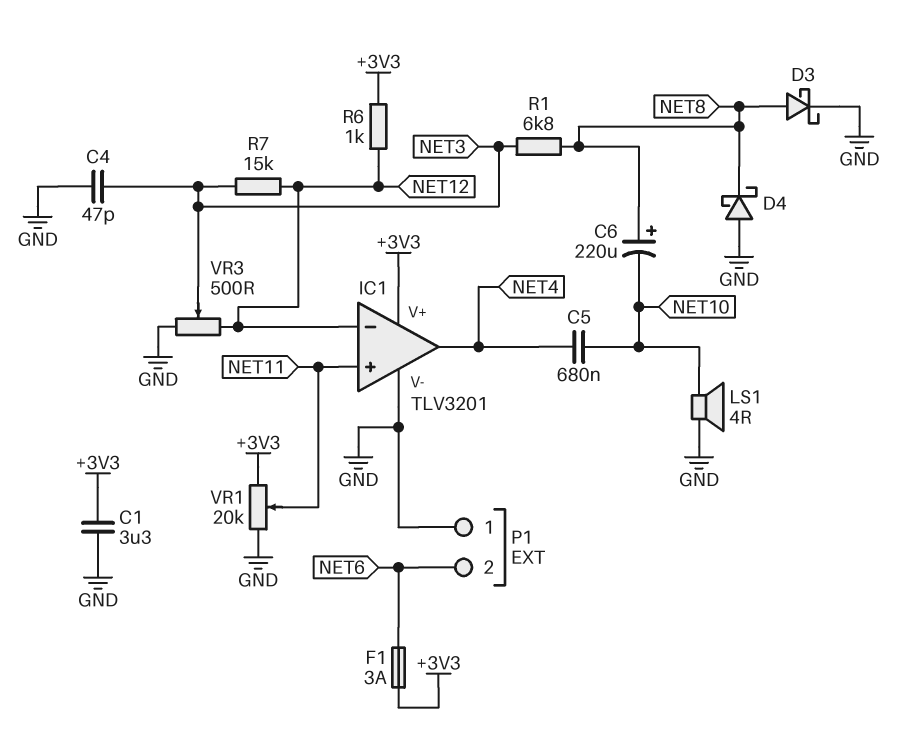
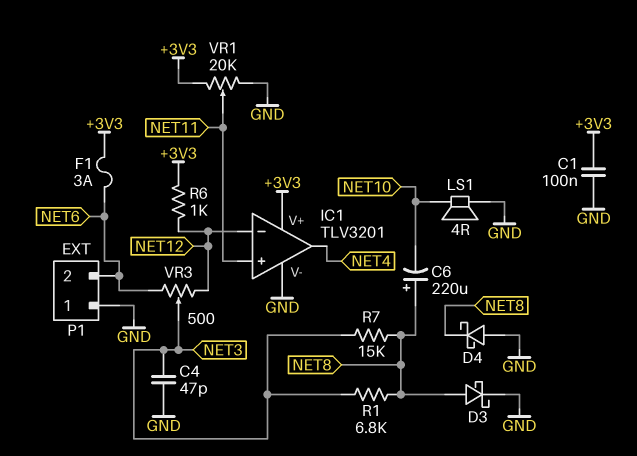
C1: 3.3uF (+3V3, GND) -> 100nF (+3V3, GND)
C5: 680nF (NET4, NET10) -> none
R7: 15k (NET3, NET12) -> 15k (NET3, NET8)
VR3: 500 (GND, NET12, wiper NET3) -> 500 (NET6, NET12, wiper NET3)

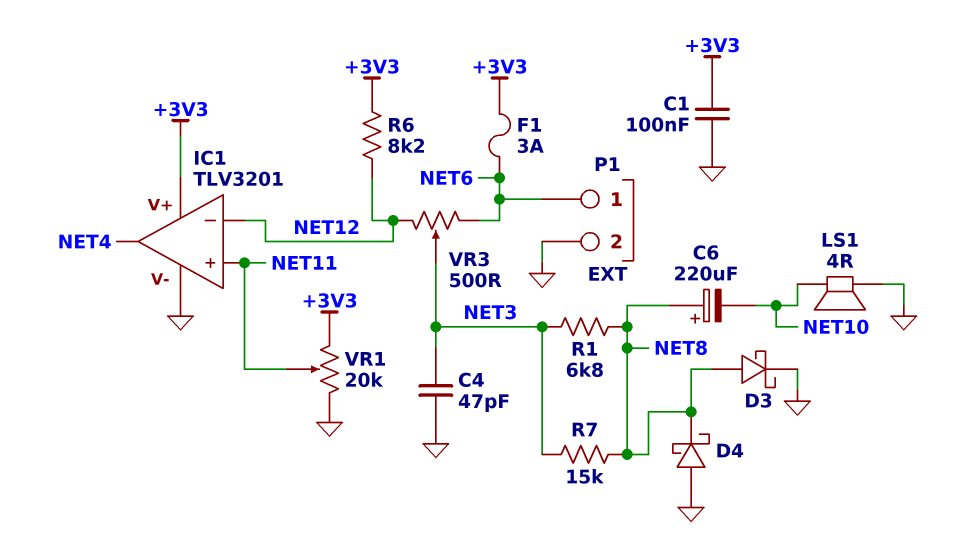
P1 pin 1: GND -> NET6
P1 pin 2: NET6 -> GND
R6: 1k (+3V3, NET12) -> 8.2k (+3V3, NET12)

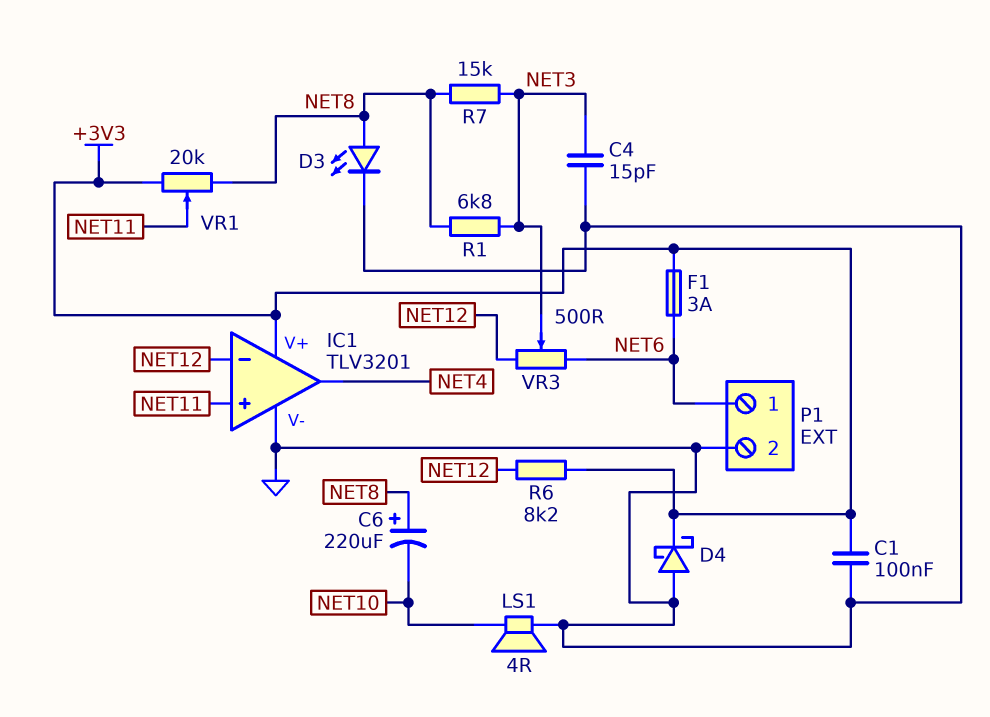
C4: 47pF (GND, NET3) -> 15pF (GND, NET3)
D3: schottky (A NET8, K GND) -> LED (A NET8, K GND)
D4: schottky (A GND, K NET8) -> schottky (A GND, K +3V3)
VR1: 20k (+3V3, GND, wiper NET11) -> 20k (+3V3, NET8, wiper NET11)

